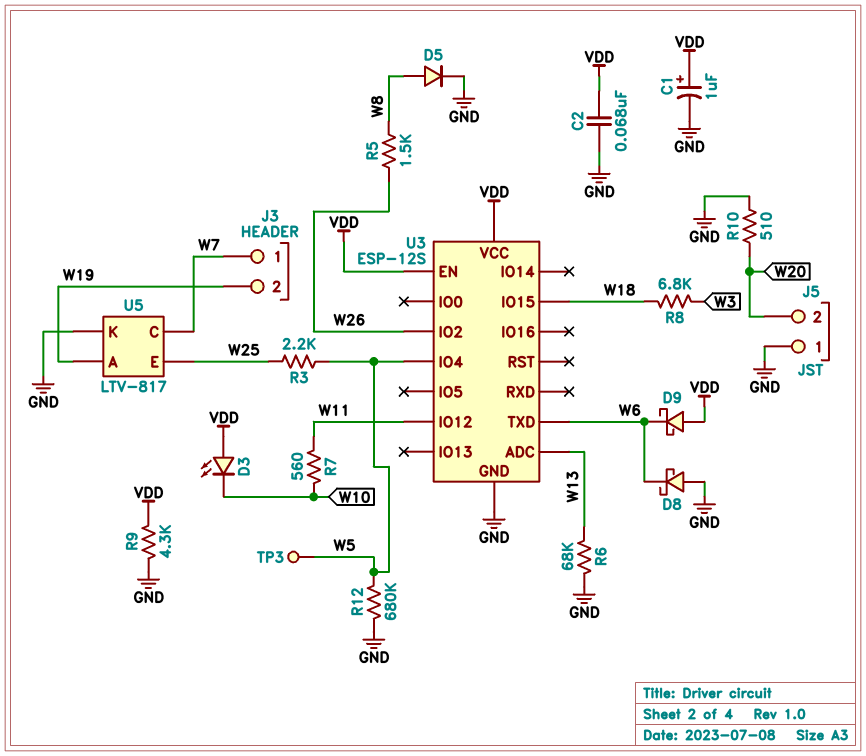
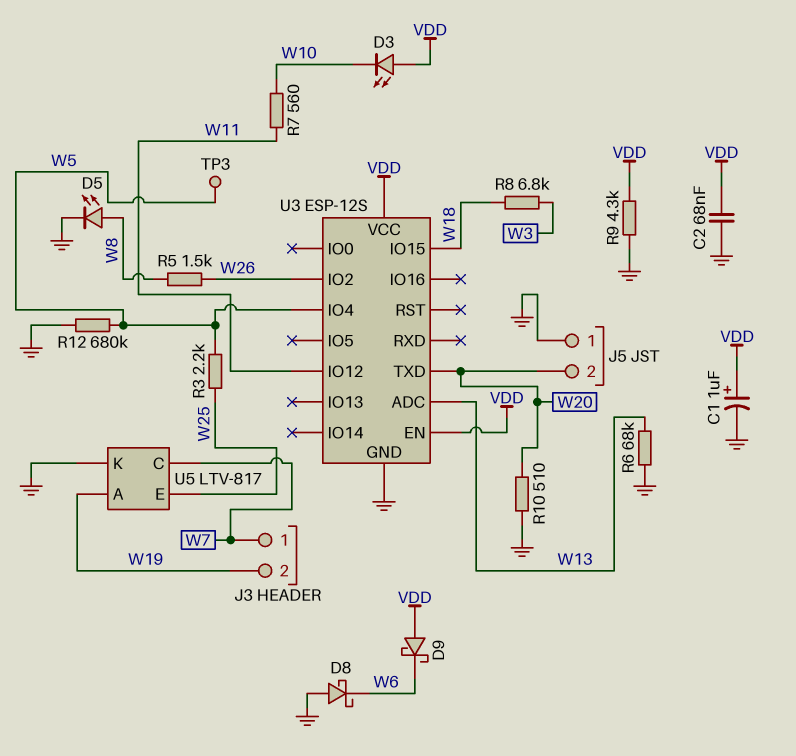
D5: diode (A W8, K GND) -> LED (A W8, K GND)
U3 pin TXD: W6 -> W20

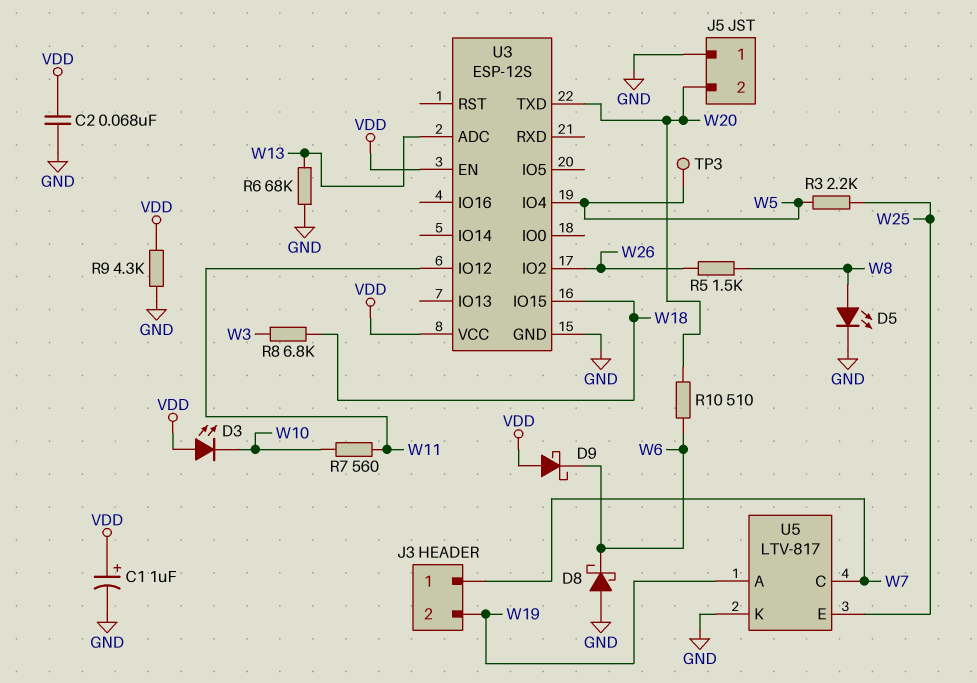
R10: 510 (GND, W20) -> 510 (W6, W20)
R12: 680k (GND, W5) -> none

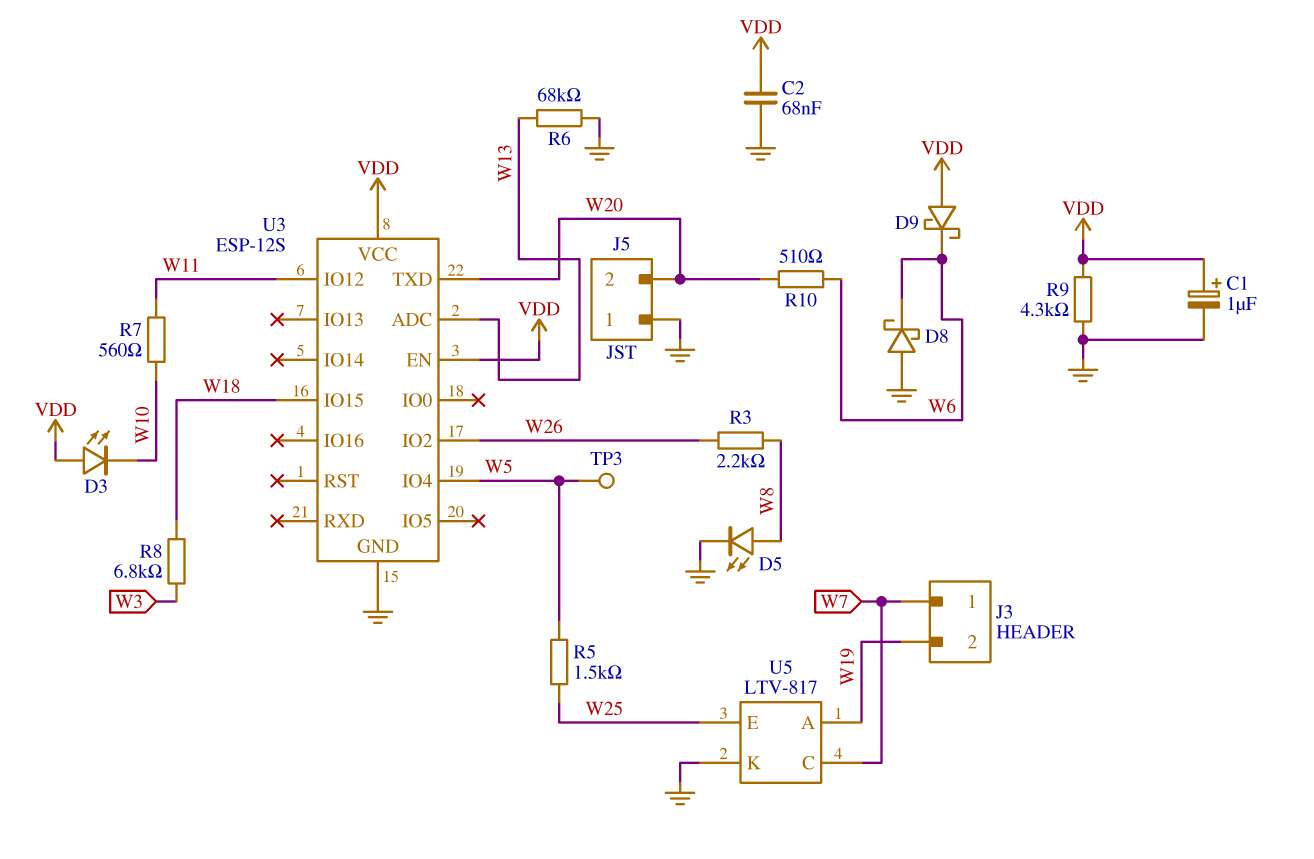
R3: 2.2k (W5, W25) -> 2.2k (W8, W26)
R5: 1.5k (W8, W26) -> 1.5k (W5, W25)

